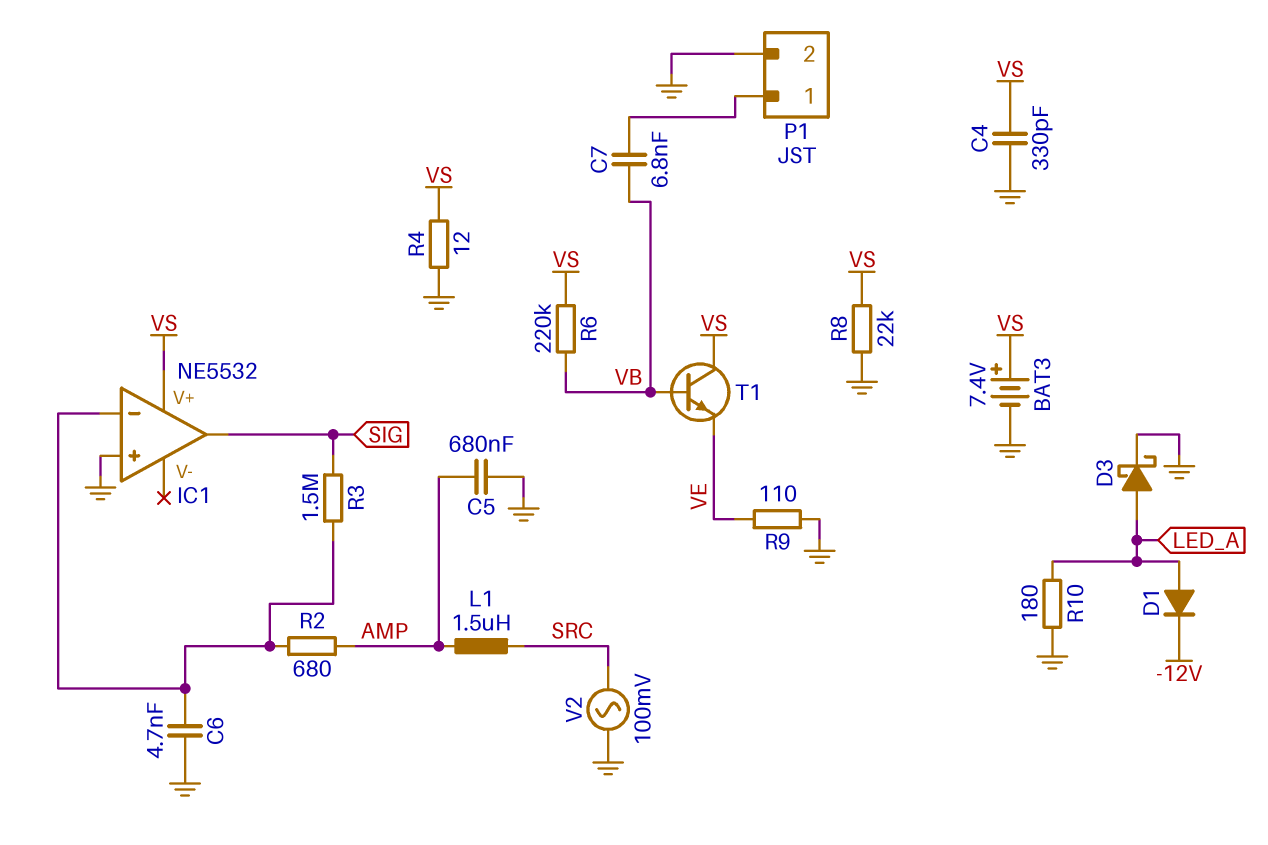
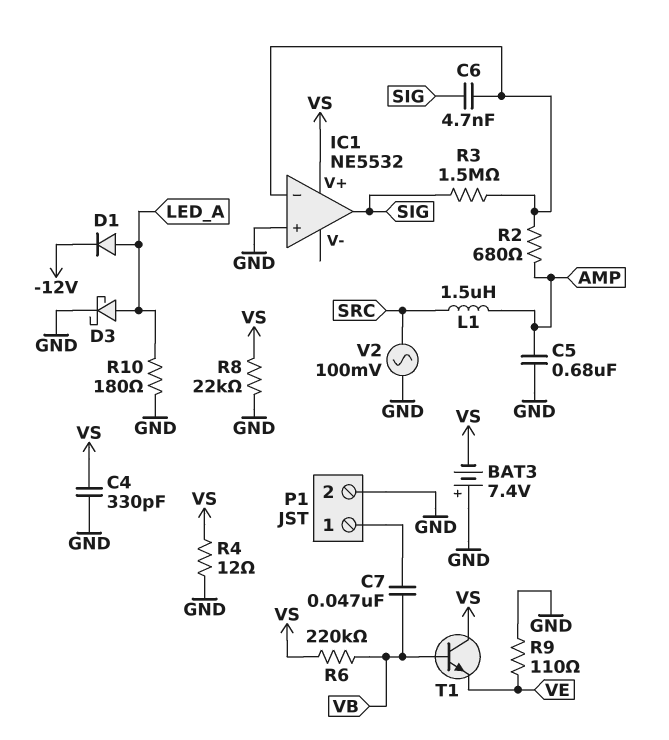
BAT3: 7.4V (plus VS, minus GND) -> 7.4V (plus GND, minus VS)
C6: 4.7nF (GND, IC1/in-) -> 4.7nF (IC1/in-, SIG)
C7: 6.8nF (P1/1, VB) -> 47nF (P1/1, VB)

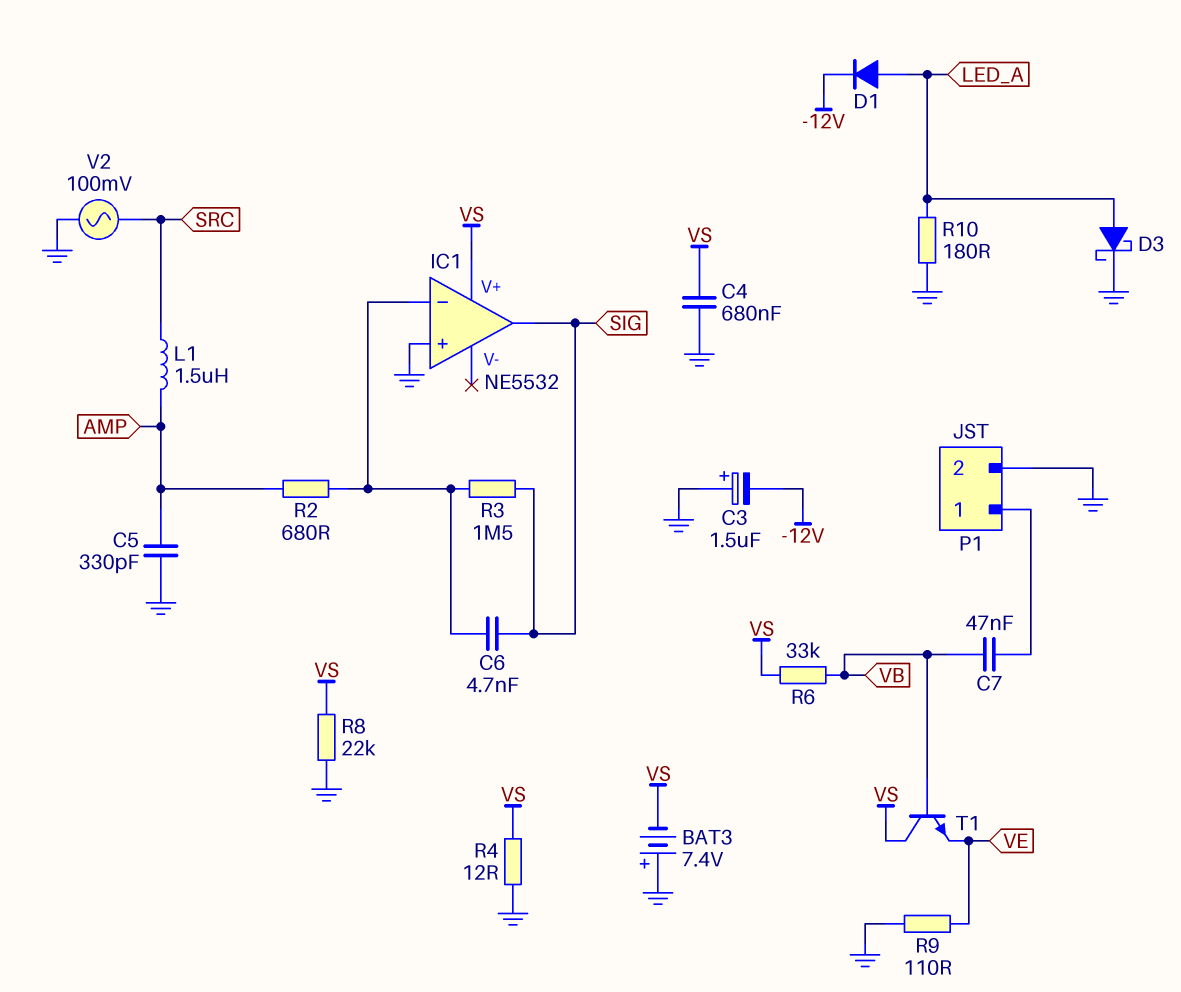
C3: none -> 1.5uF (plus GND, minus -12V)
C4: 330pF (GND, VS) -> 680nF (GND, VS)
C5: 680nF (AMP, GND) -> 330pF (AMP, GND)
R6: 220k (VB, VS) -> 33k (VB, VS)

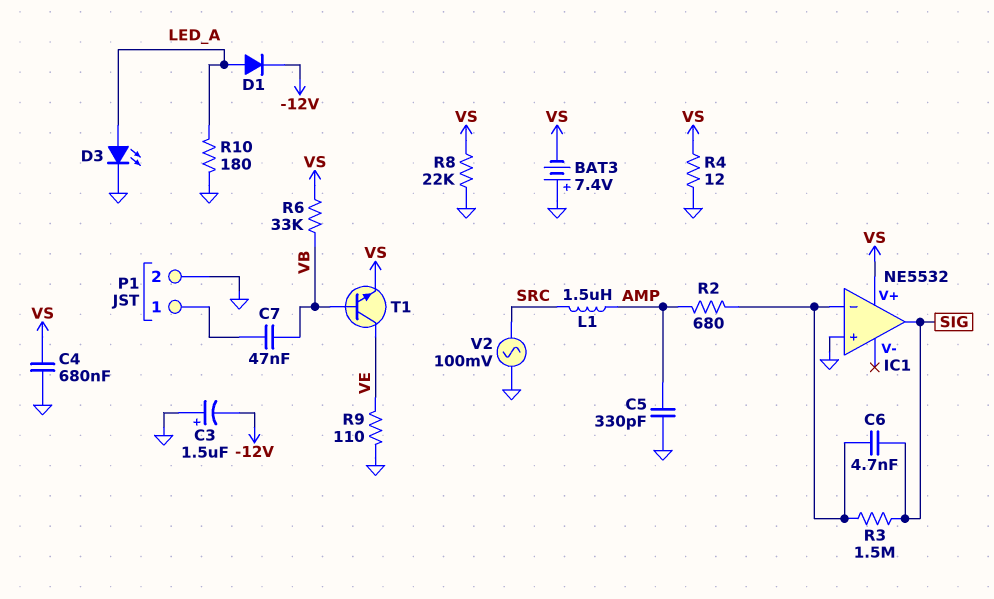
D3: schottky (A LED_A, K GND) -> LED (A LED_A, K GND)
T1: NPN (B VB, C VS, E VE) -> NPN (B VB, C VE, E VS)

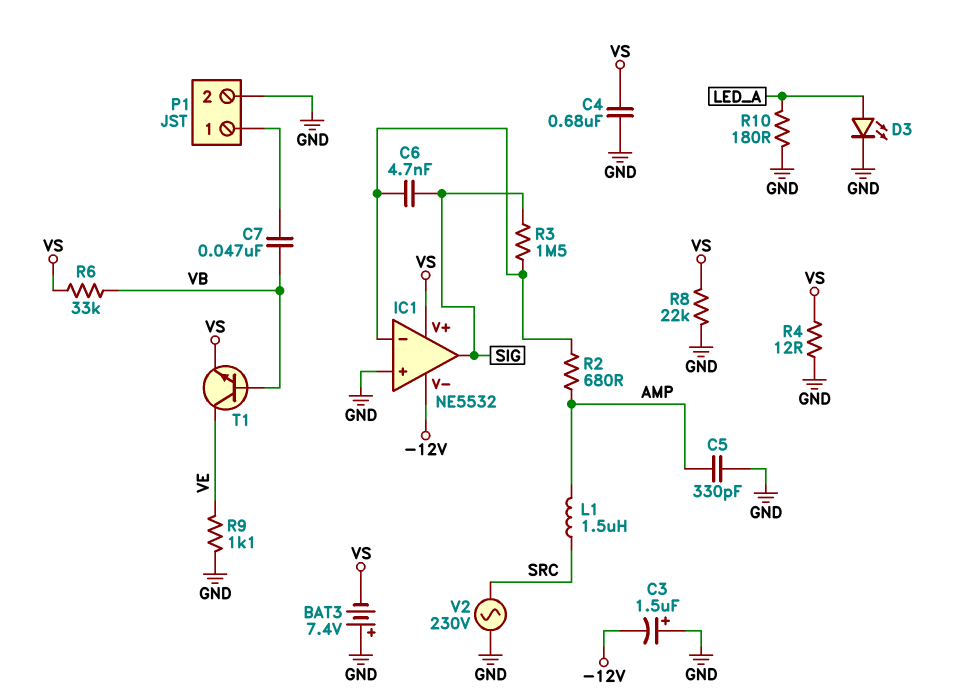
D1: diode (A LED_A, K -12V) -> none
IC1 pin V-: none -> -12V
R9: 110 (GND, VE) -> 1.1k (GND, VE)
V2: AC 100mV (GND, SRC) -> AC 230V (GND, SRC)

